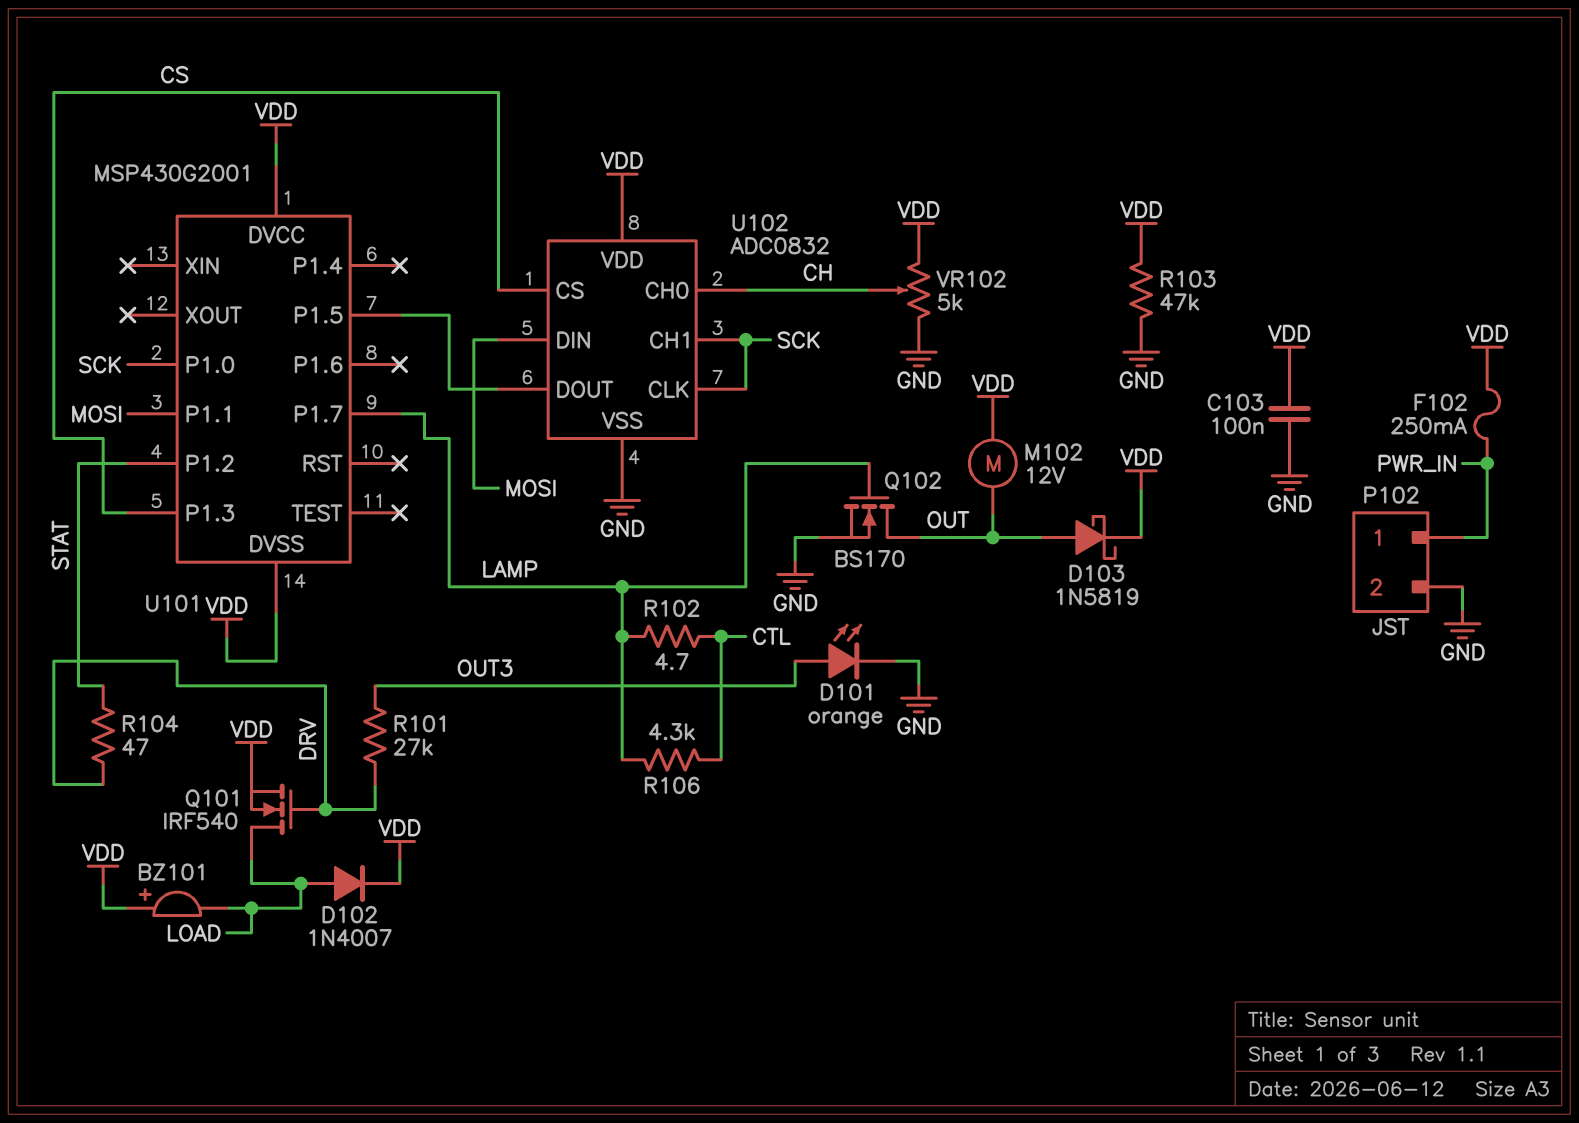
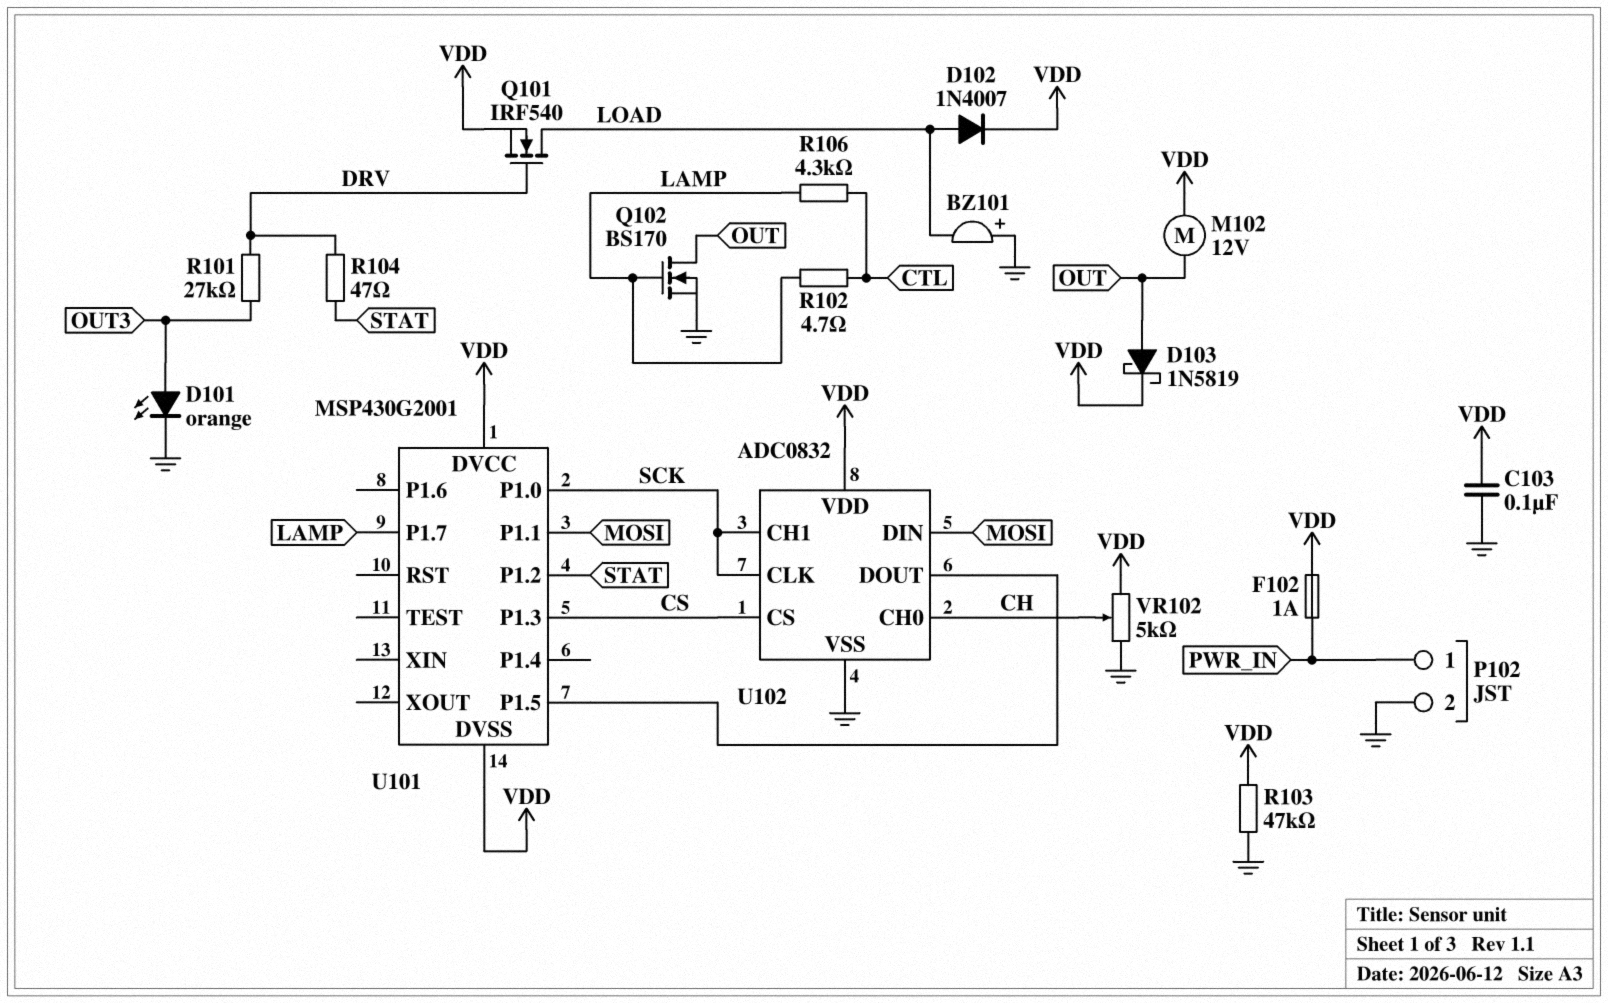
BZ101: buzzer (plus VDD, minus LOAD) -> buzzer (plus GND, minus LOAD)
F102: 250mA (PWR_IN, VDD) -> 1A (PWR_IN, VDD)

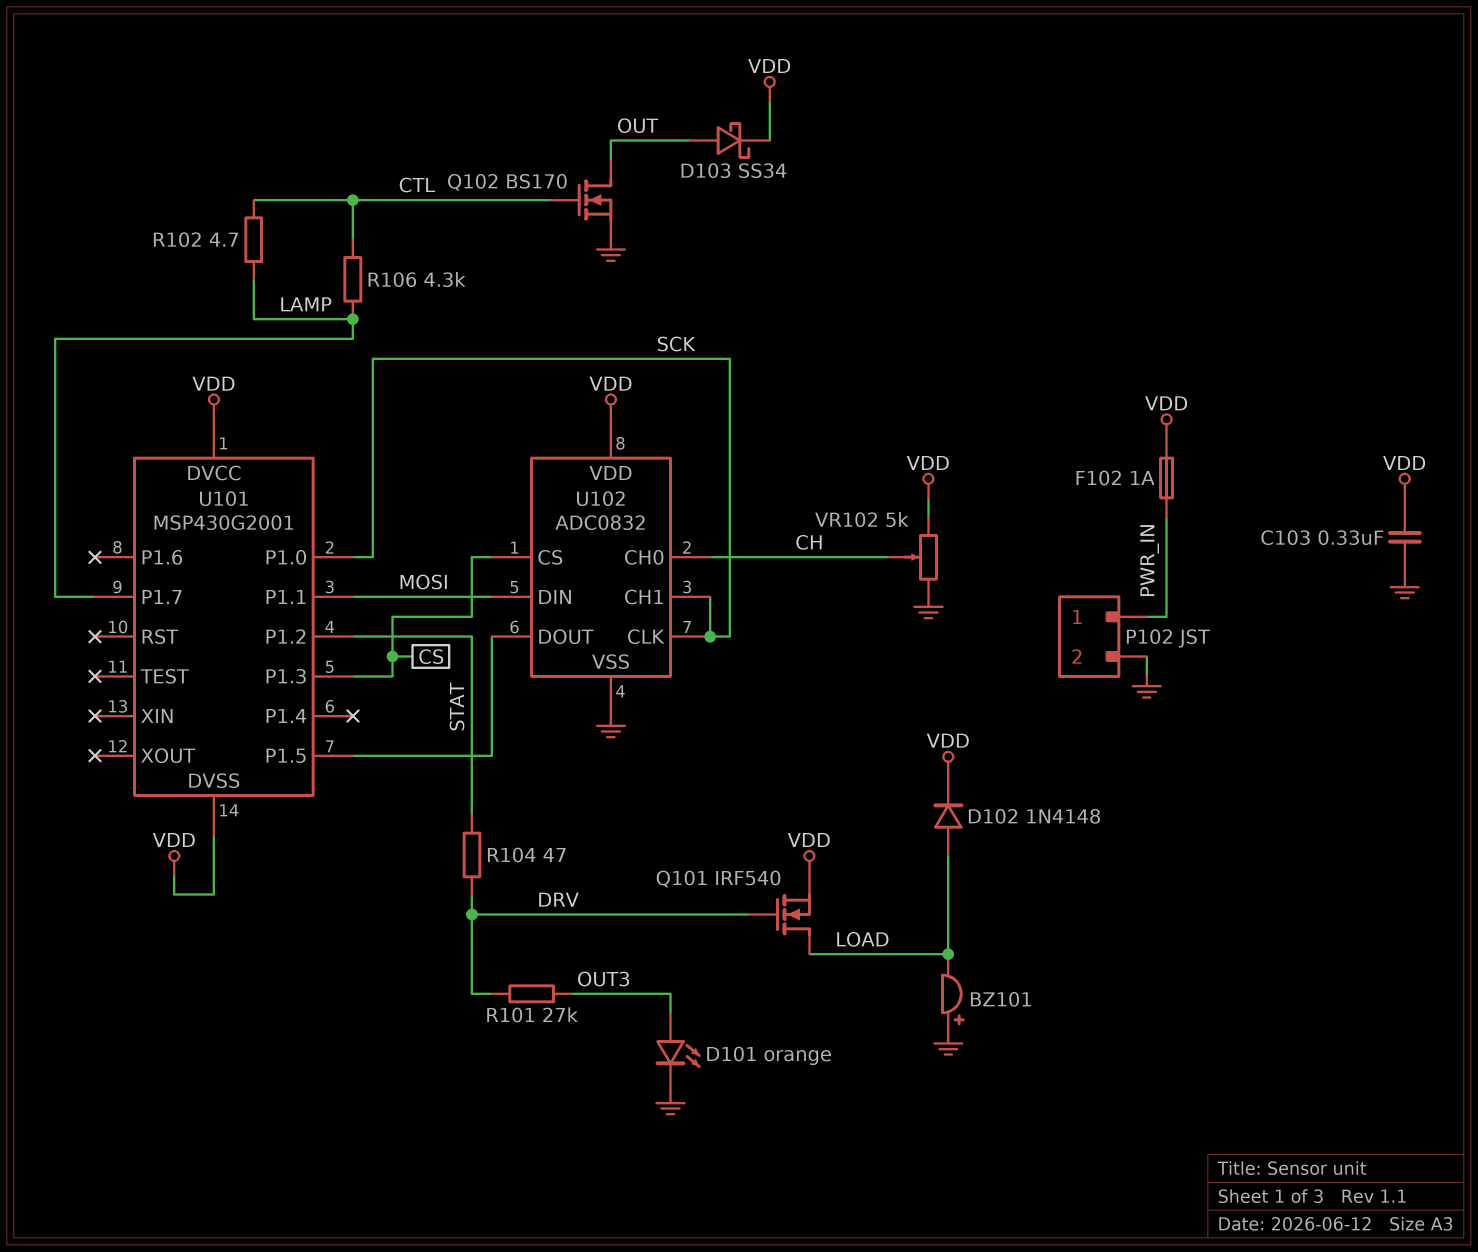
C103: 100nF (GND, VDD) -> 330nF (GND, VDD)
D102: diode 1N4007 (A LOAD, K VDD) -> diode 1N4148 (A LOAD, K VDD)
D103: schottky 1N5819 (A OUT, K VDD) -> schottky SS34 (A OUT, K VDD)
M102: motor 12V (OUT, VDD) -> none
Q102: NMOS BS170 (G LAMP, D OUT, S GND) -> NMOS BS170 (G CTL, D OUT, S GND)
R103: 47k (GND, VDD) -> none

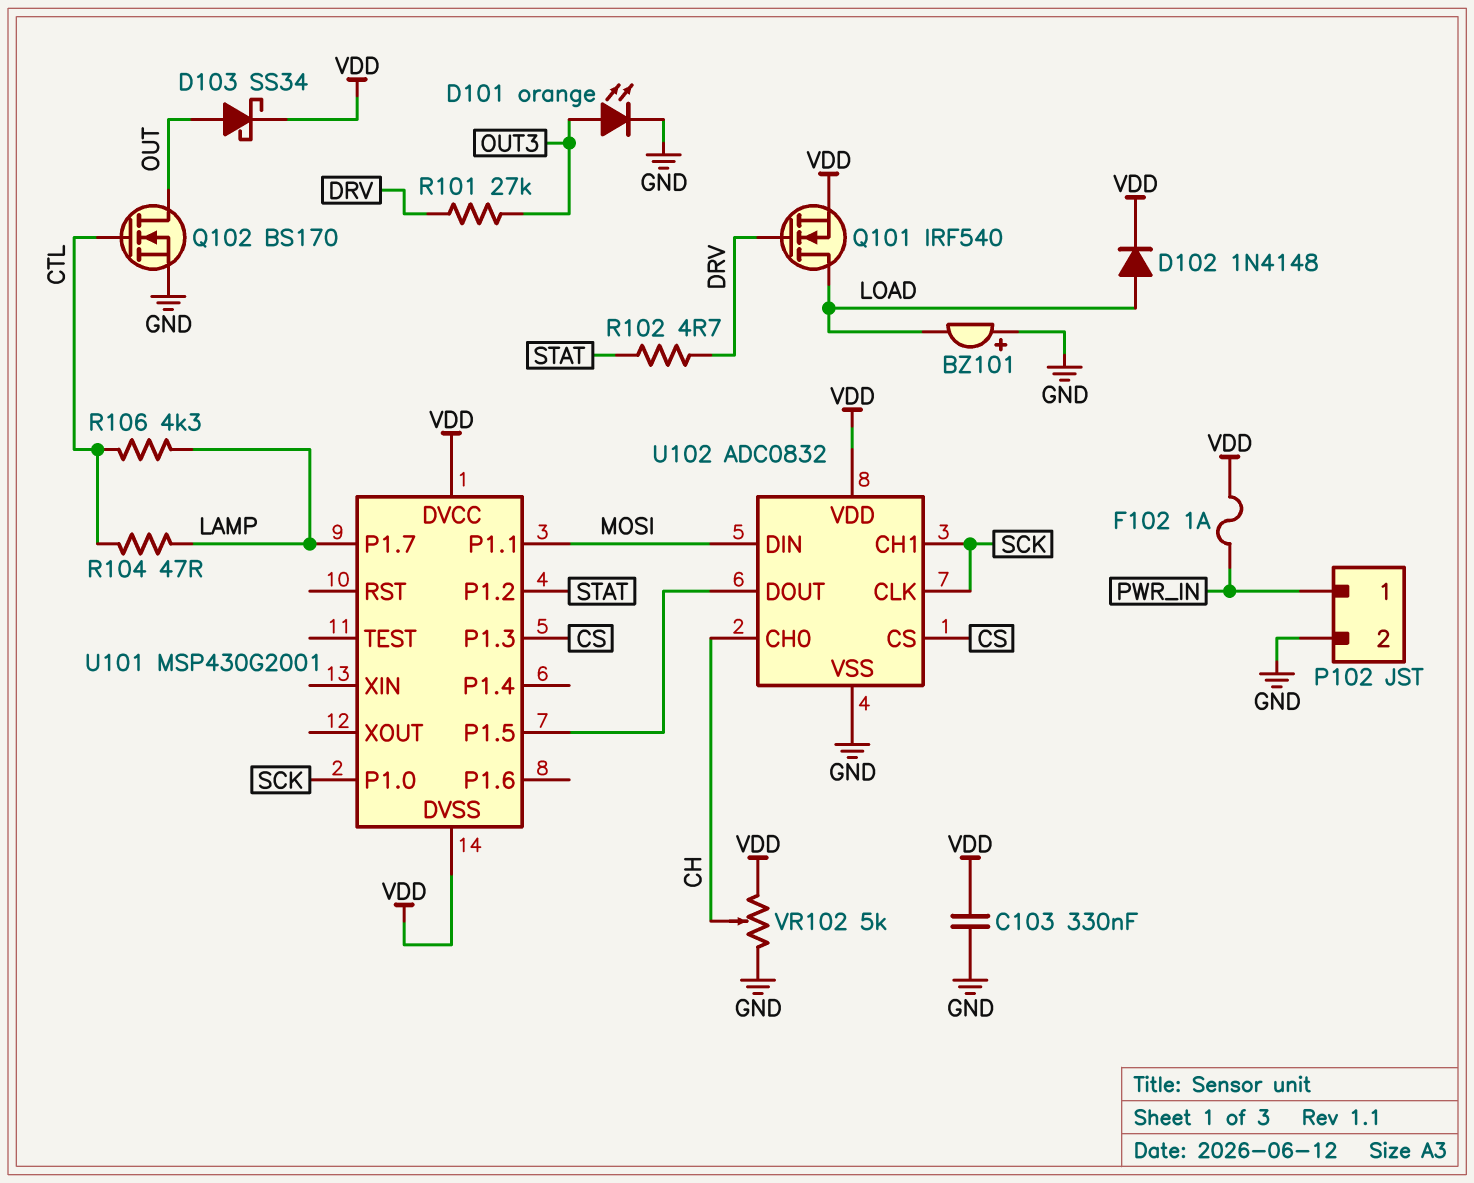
R102: 4.7 (CTL, LAMP) -> 4.7 (DRV, STAT)
R104: 47 (DRV, STAT) -> 47 (CTL, LAMP)

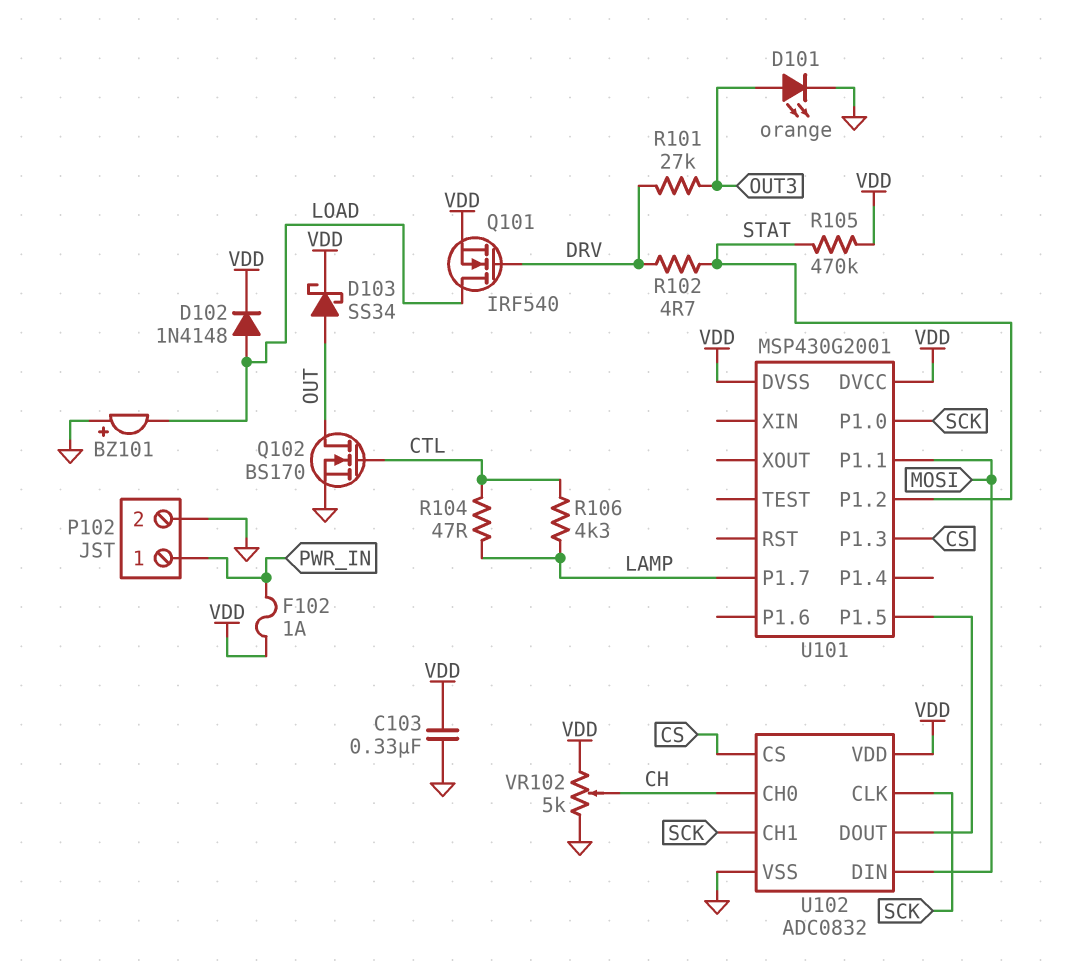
R105: none -> 470k (STAT, VDD)

